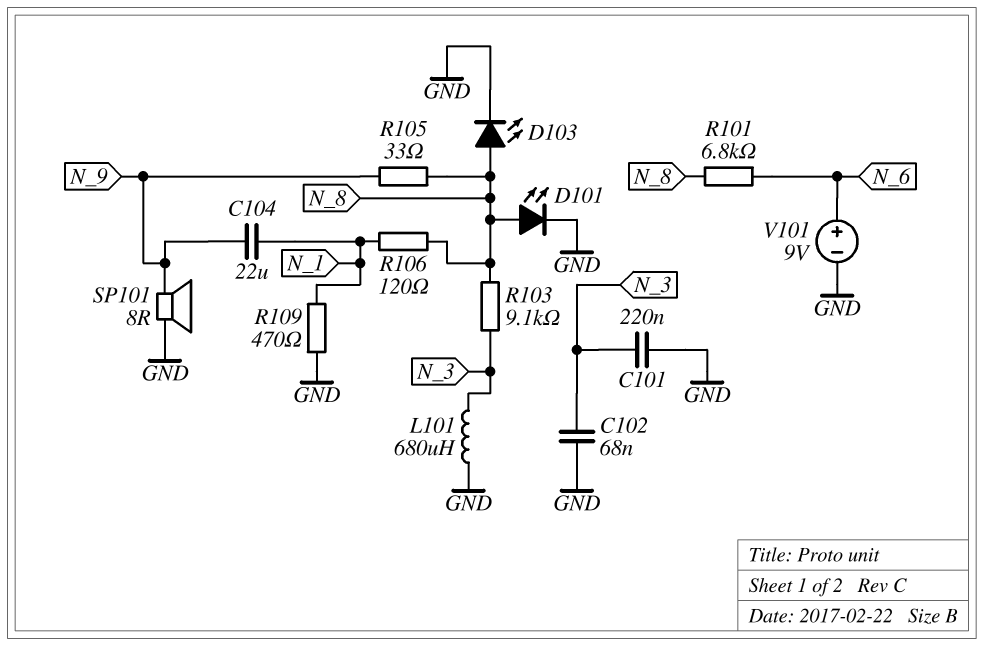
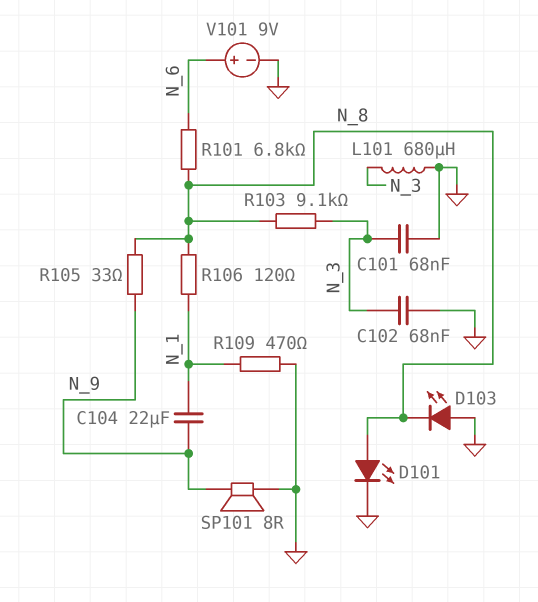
C101: 220nF (GND, N_3) -> 68nF (GND, N_3)
D103: LED (A N_8, K GND) -> LED (A GND, K N_8)

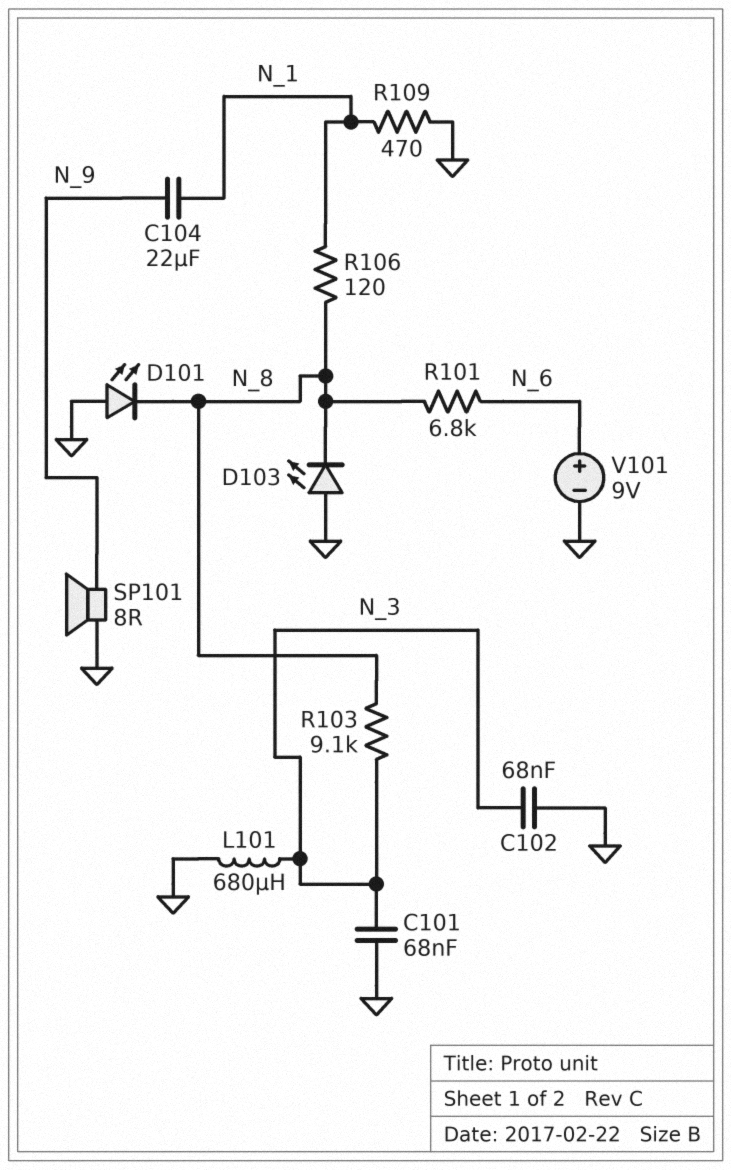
D101: LED (A N_8, K GND) -> LED (A GND, K N_8)
R105: 33 (N_8, N_9) -> none

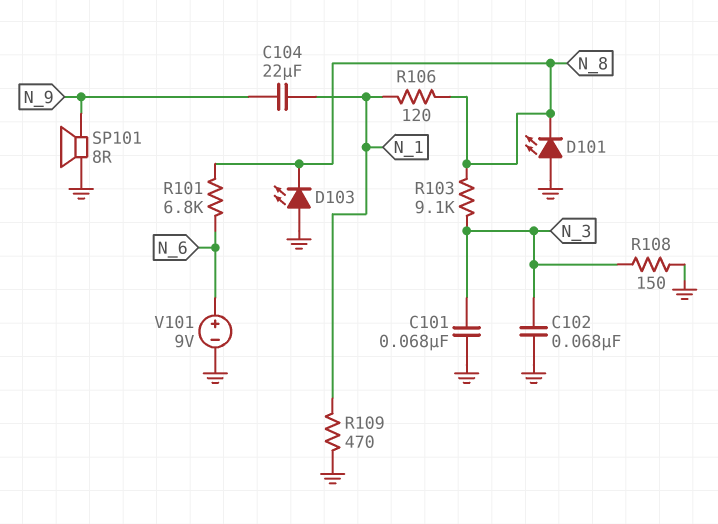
L101: 680uH (GND, N_3) -> none
R108: none -> 150 (GND, N_3)

